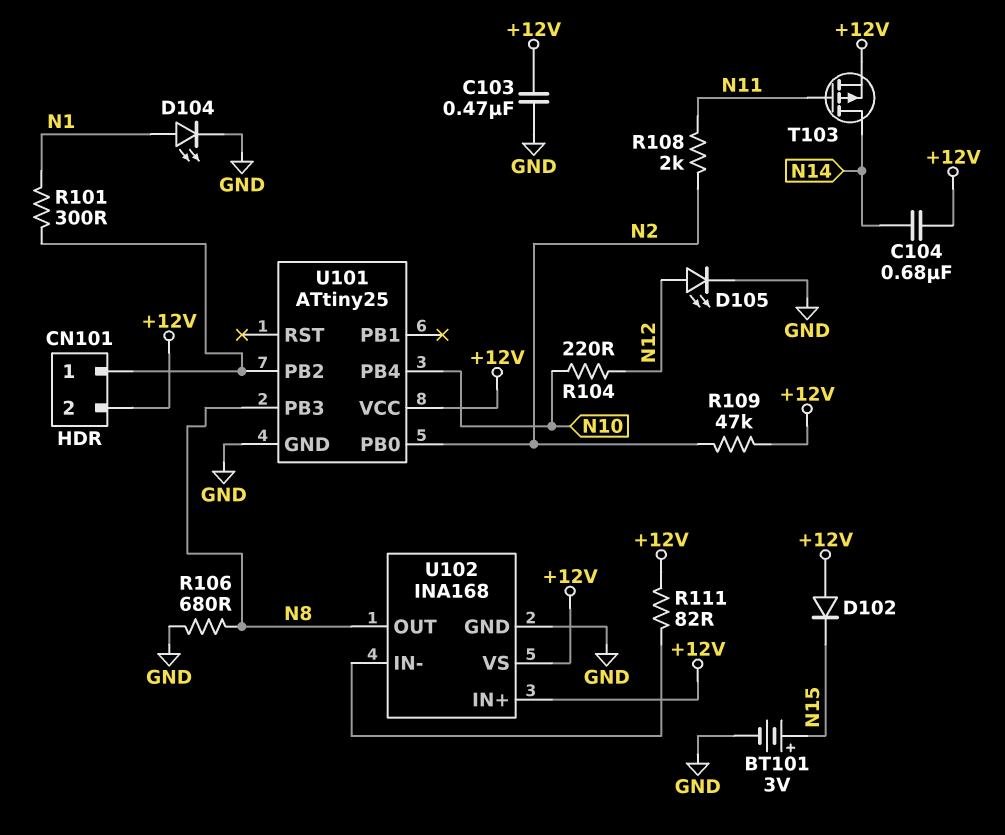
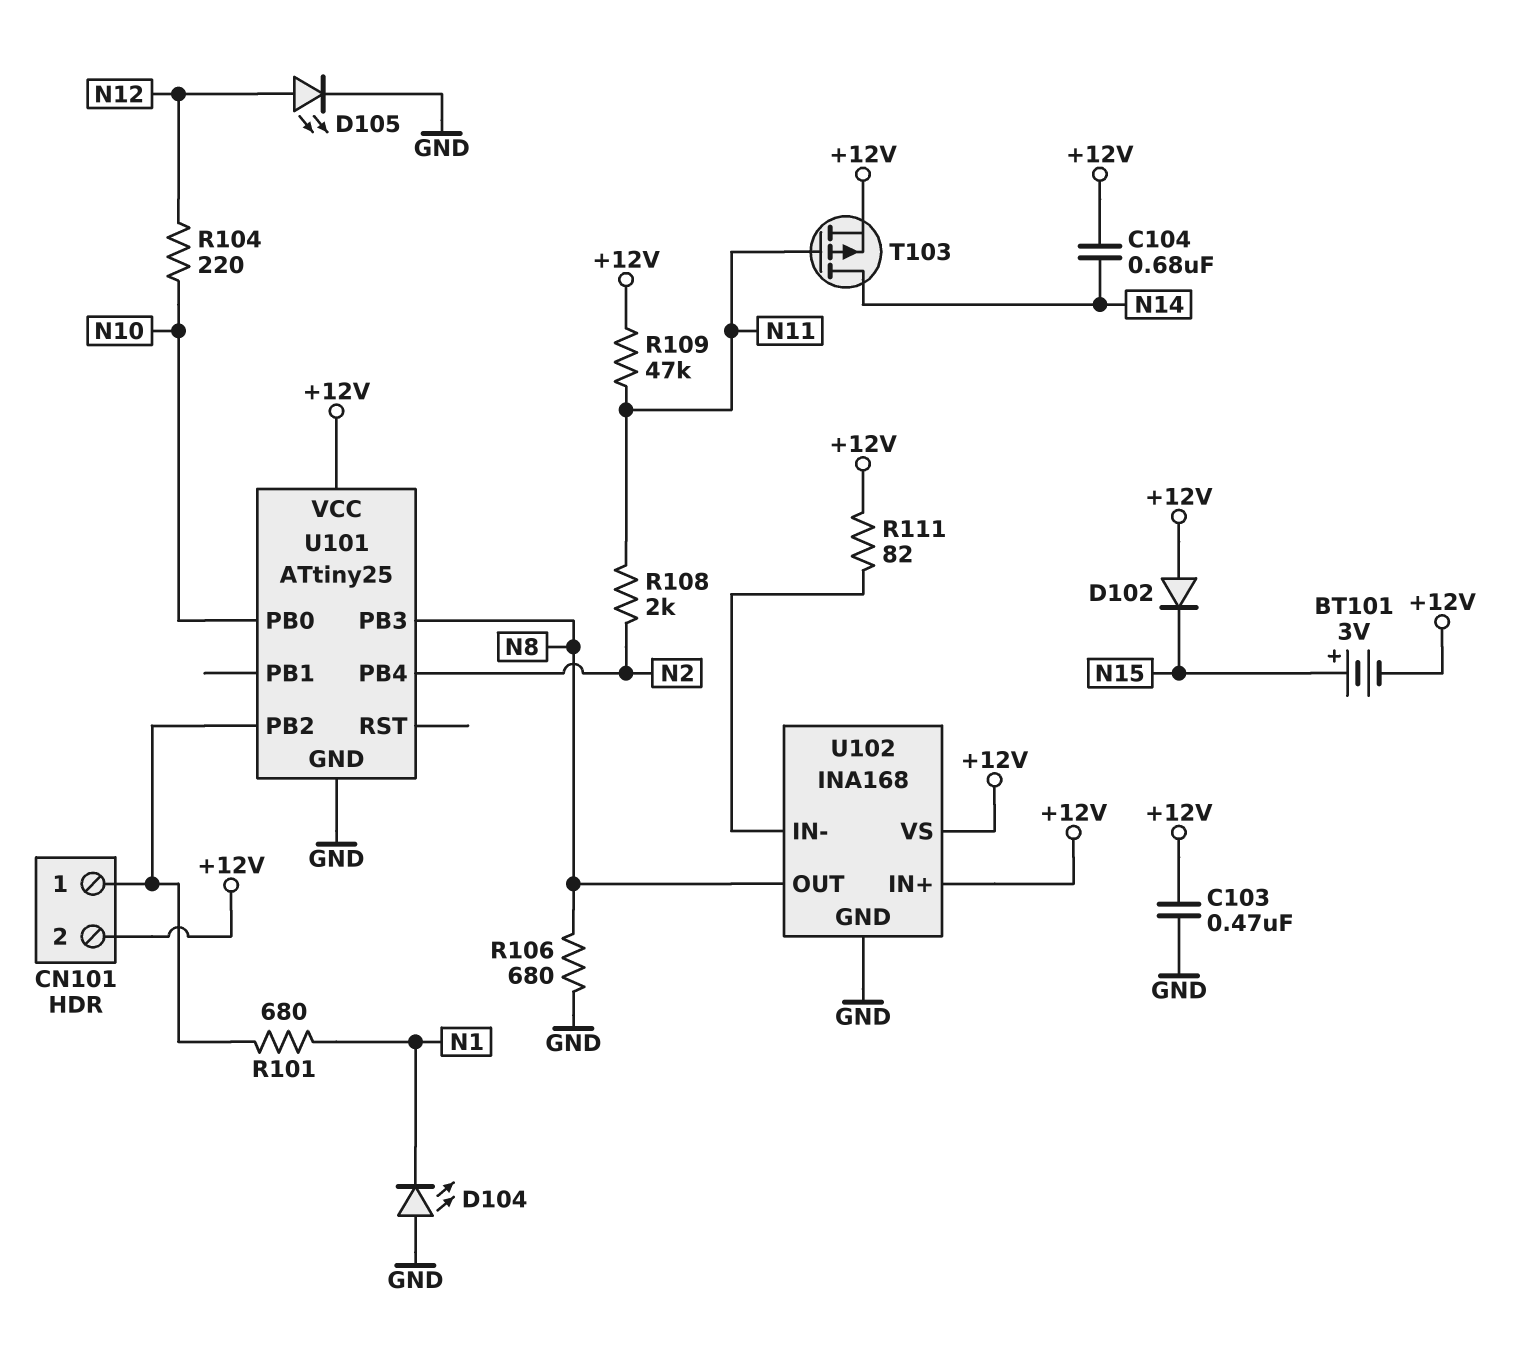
BT101: 3V (plus N15, minus GND) -> 3V (plus N15, minus +12V)
D104: LED (A N1, K GND) -> LED (A GND, K N1)
R101: 300 (CN101/1, N1) -> 680 (CN101/1, N1)
R109: 47k (+12V, N2) -> 47k (+12V, N11)
U101 pin PB0: N2 -> N10
U101 pin PB4: N10 -> N2

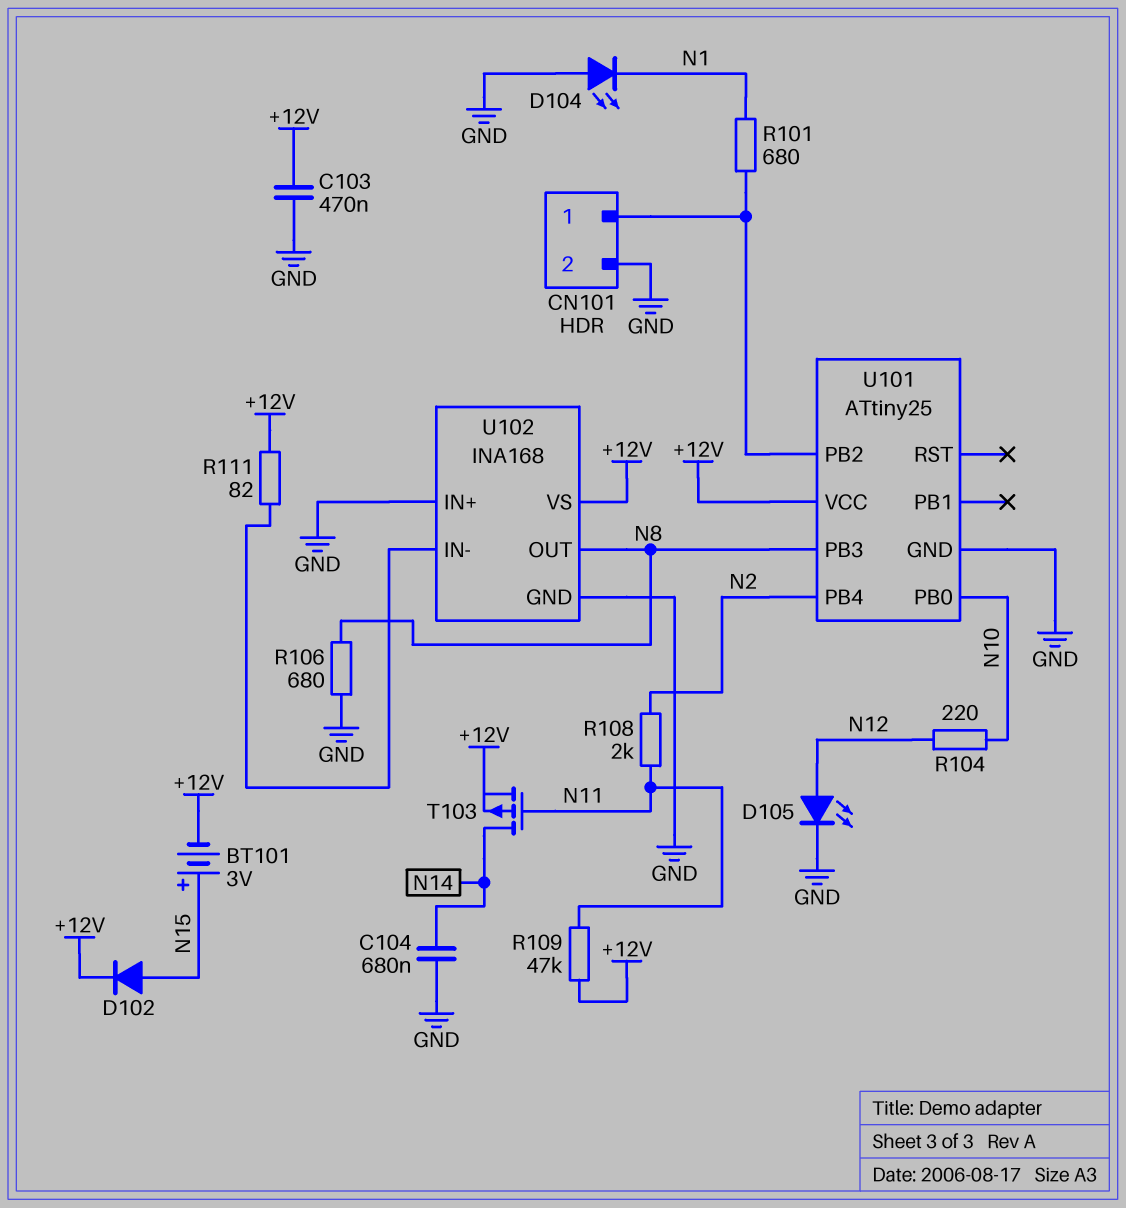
C104: 680nF (+12V, N14) -> 680nF (GND, N14)
CN101 pin 2: +12V -> GND
D102: diode (A +12V, K N15) -> diode (A N15, K +12V)
U102 pin IN+: +12V -> GND

